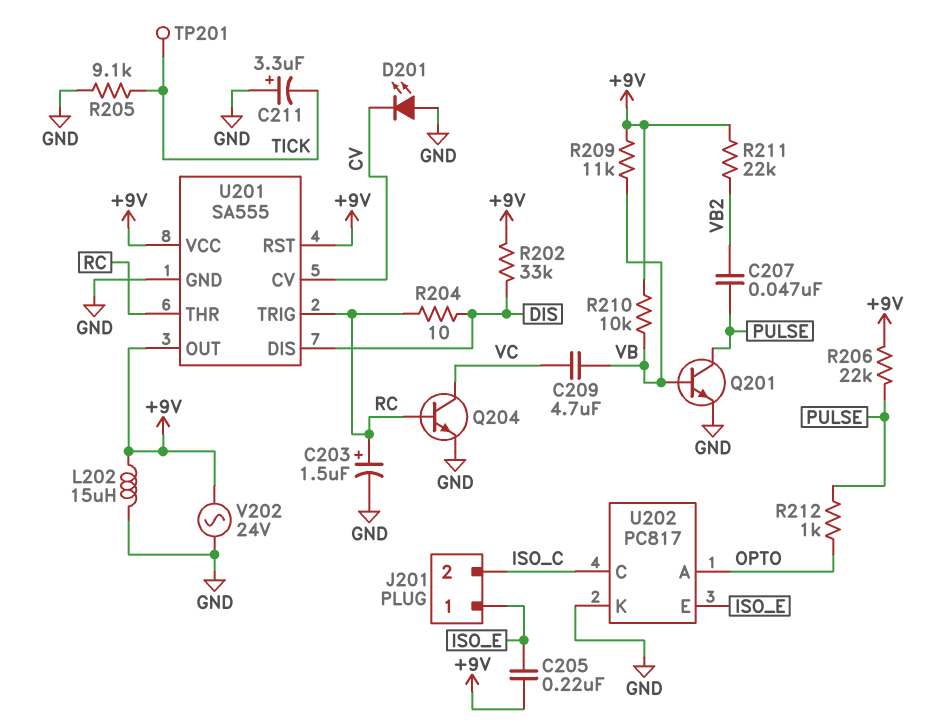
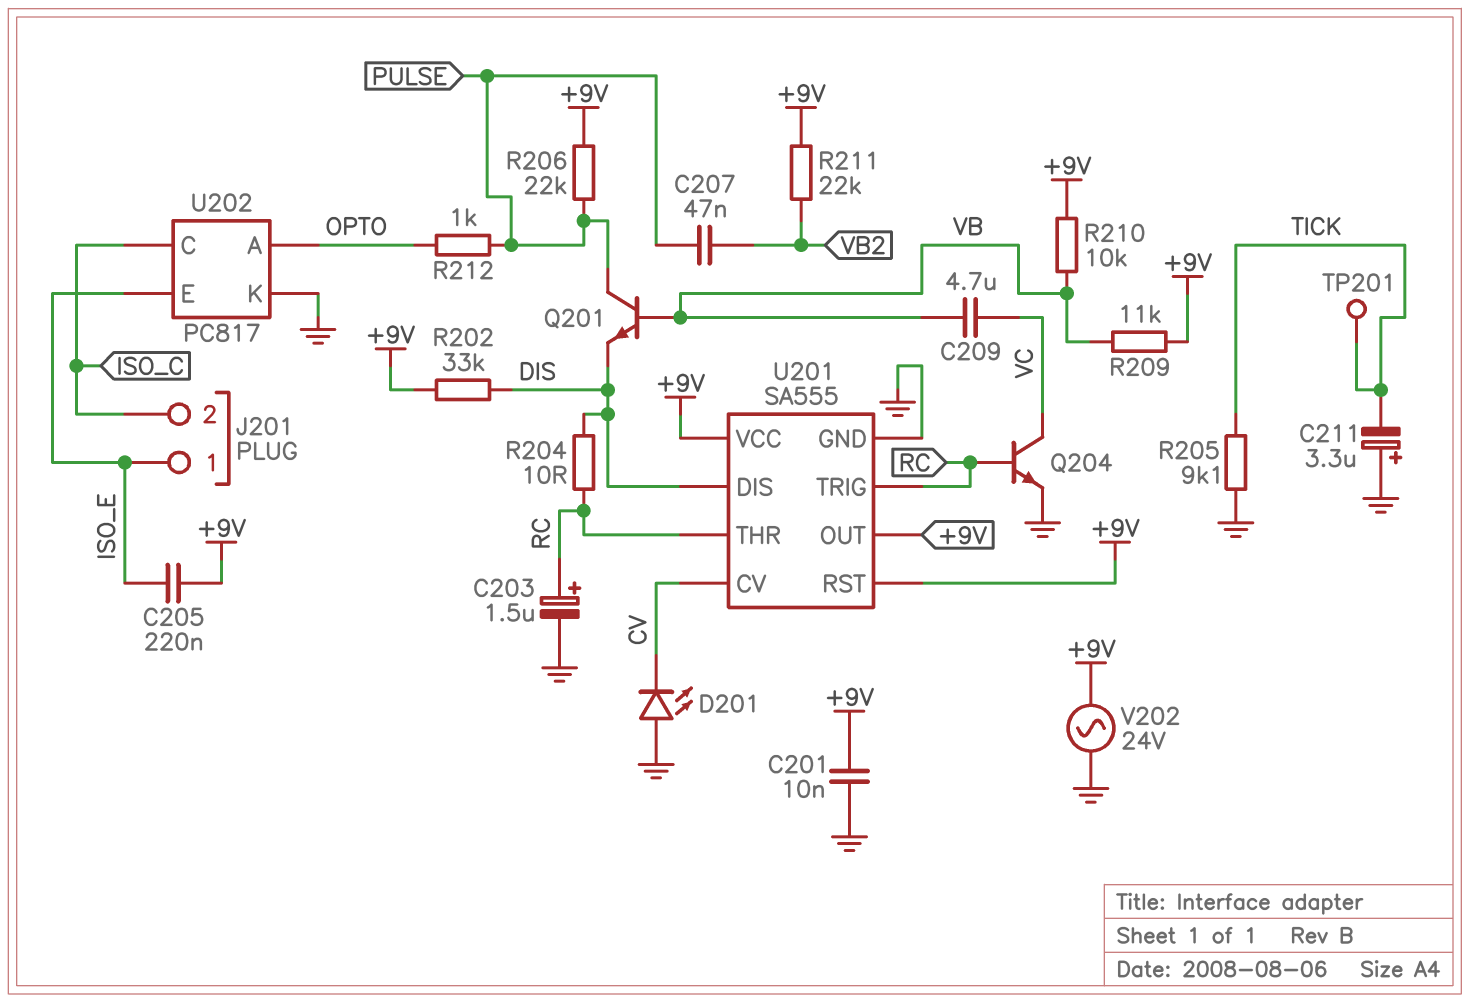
C201: none -> 10nF (+9V, GND)
L202: 15uH (+9V, GND) -> none
Q201: NPN (B VB, C PULSE, E GND) -> NPN (B VB, C PULSE, E DIS)

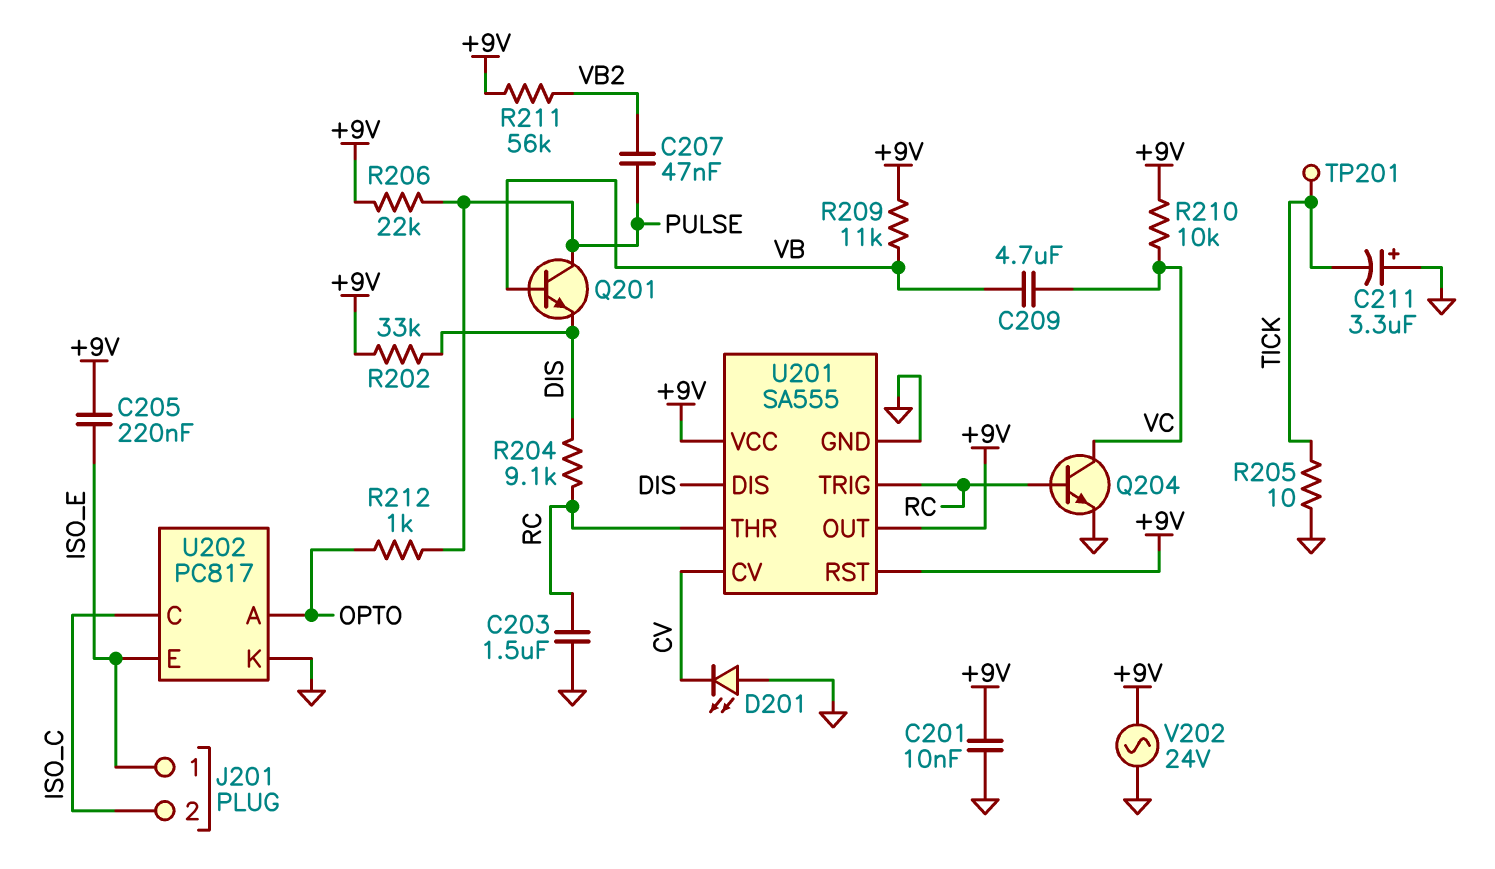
C203: 1.5uF (plus RC, minus GND) -> 1.5uF (GND, RC)
R204: 10 (DIS, RC) -> 9.1k (DIS, RC)
R205: 9.1k (GND, TICK) -> 10 (GND, TICK)
R210: 10k (+9V, VB) -> 10k (+9V, VC)
R211: 22k (+9V, VB2) -> 56k (+9V, VB2)

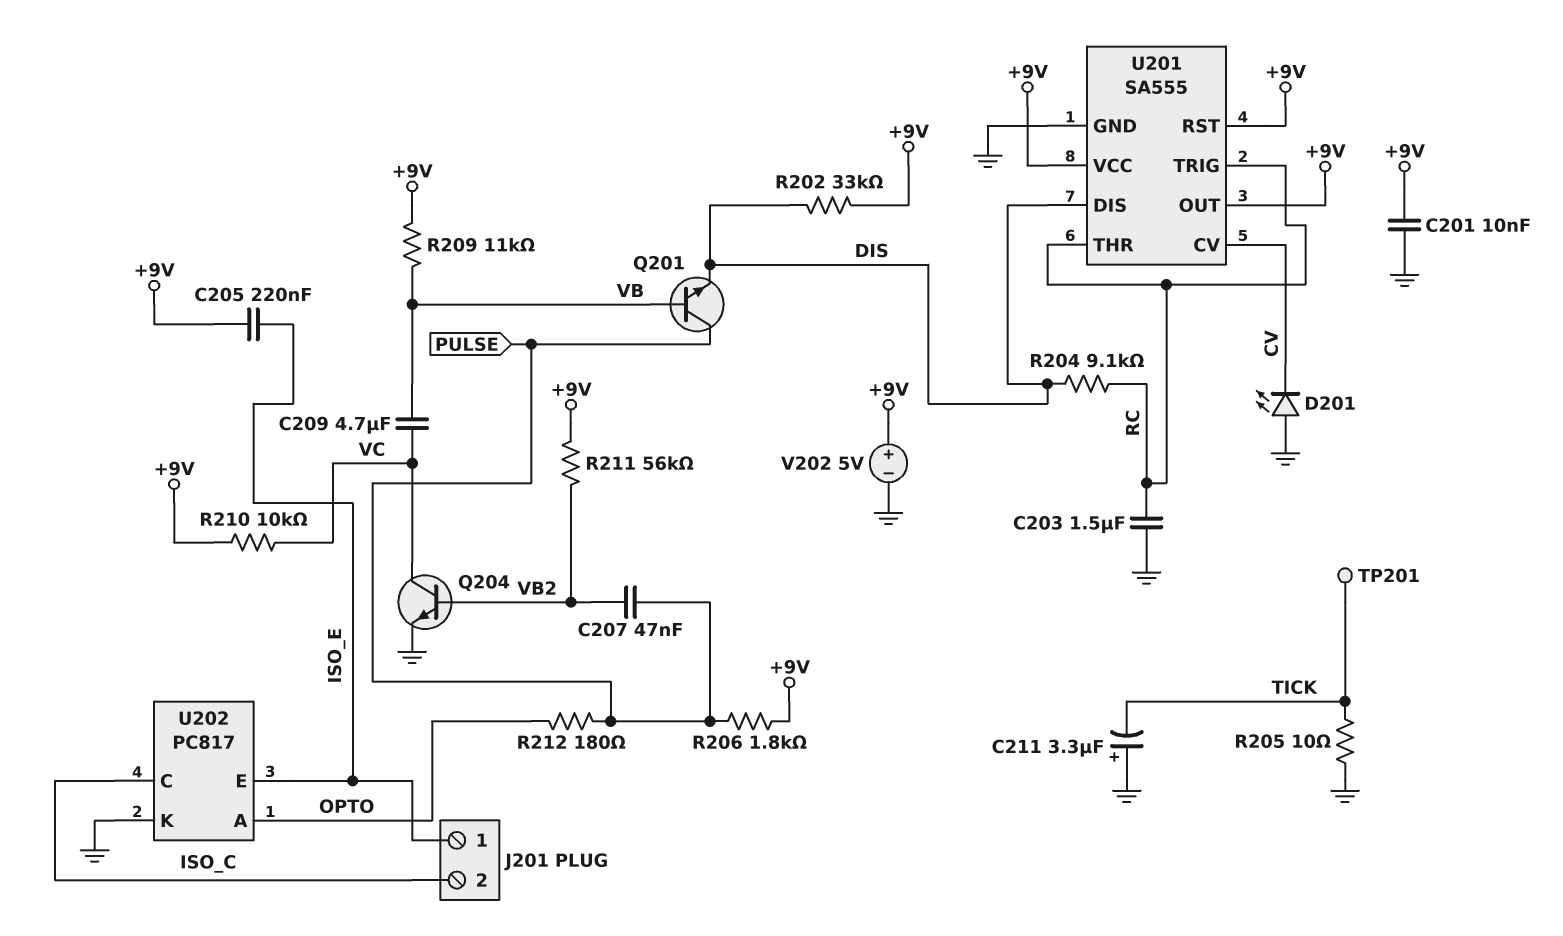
Q204: NPN (B RC, C VC, E GND) -> NPN (B VB2, C VC, E GND)
R206: 22k (+9V, PULSE) -> 1.8k (+9V, PULSE)
R212: 1k (OPTO, PULSE) -> 180 (OPTO, PULSE)
V202: AC 24V (+9V, GND) -> 5V (plus +9V, minus GND)

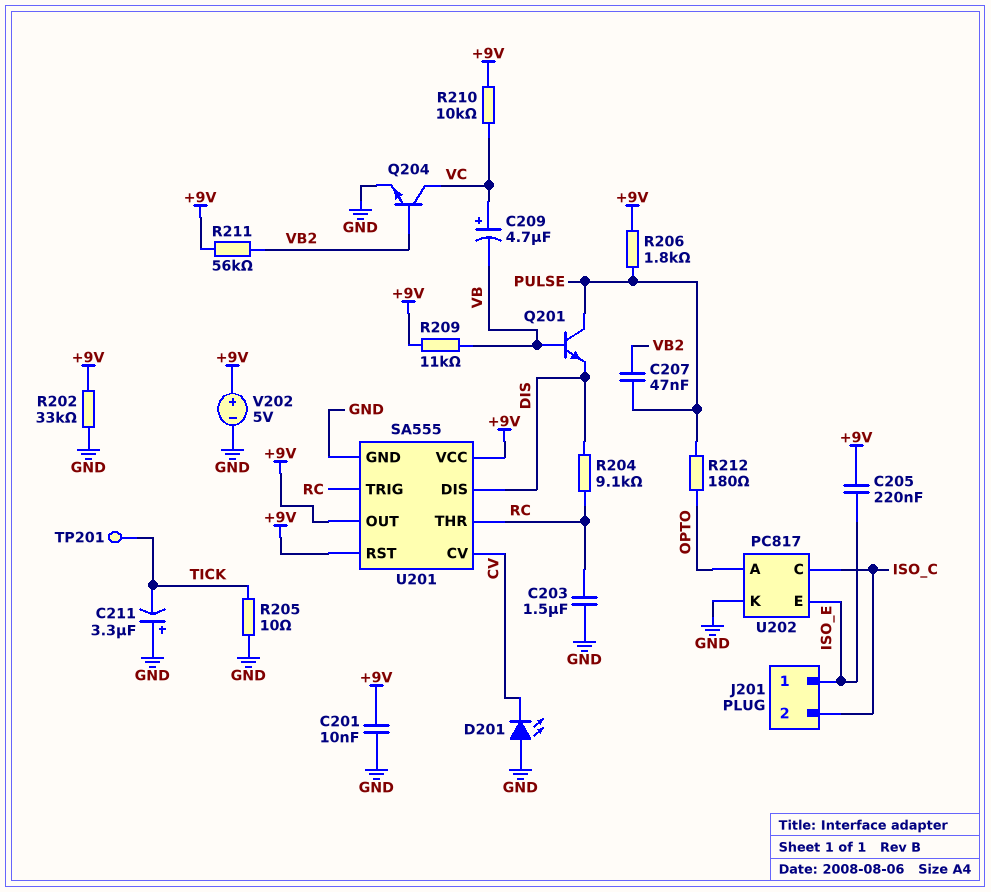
C209: 4.7uF (VB, VC) -> 4.7uF (plus VC, minus VB)
R202: 33k (+9V, DIS) -> 33k (+9V, GND)

